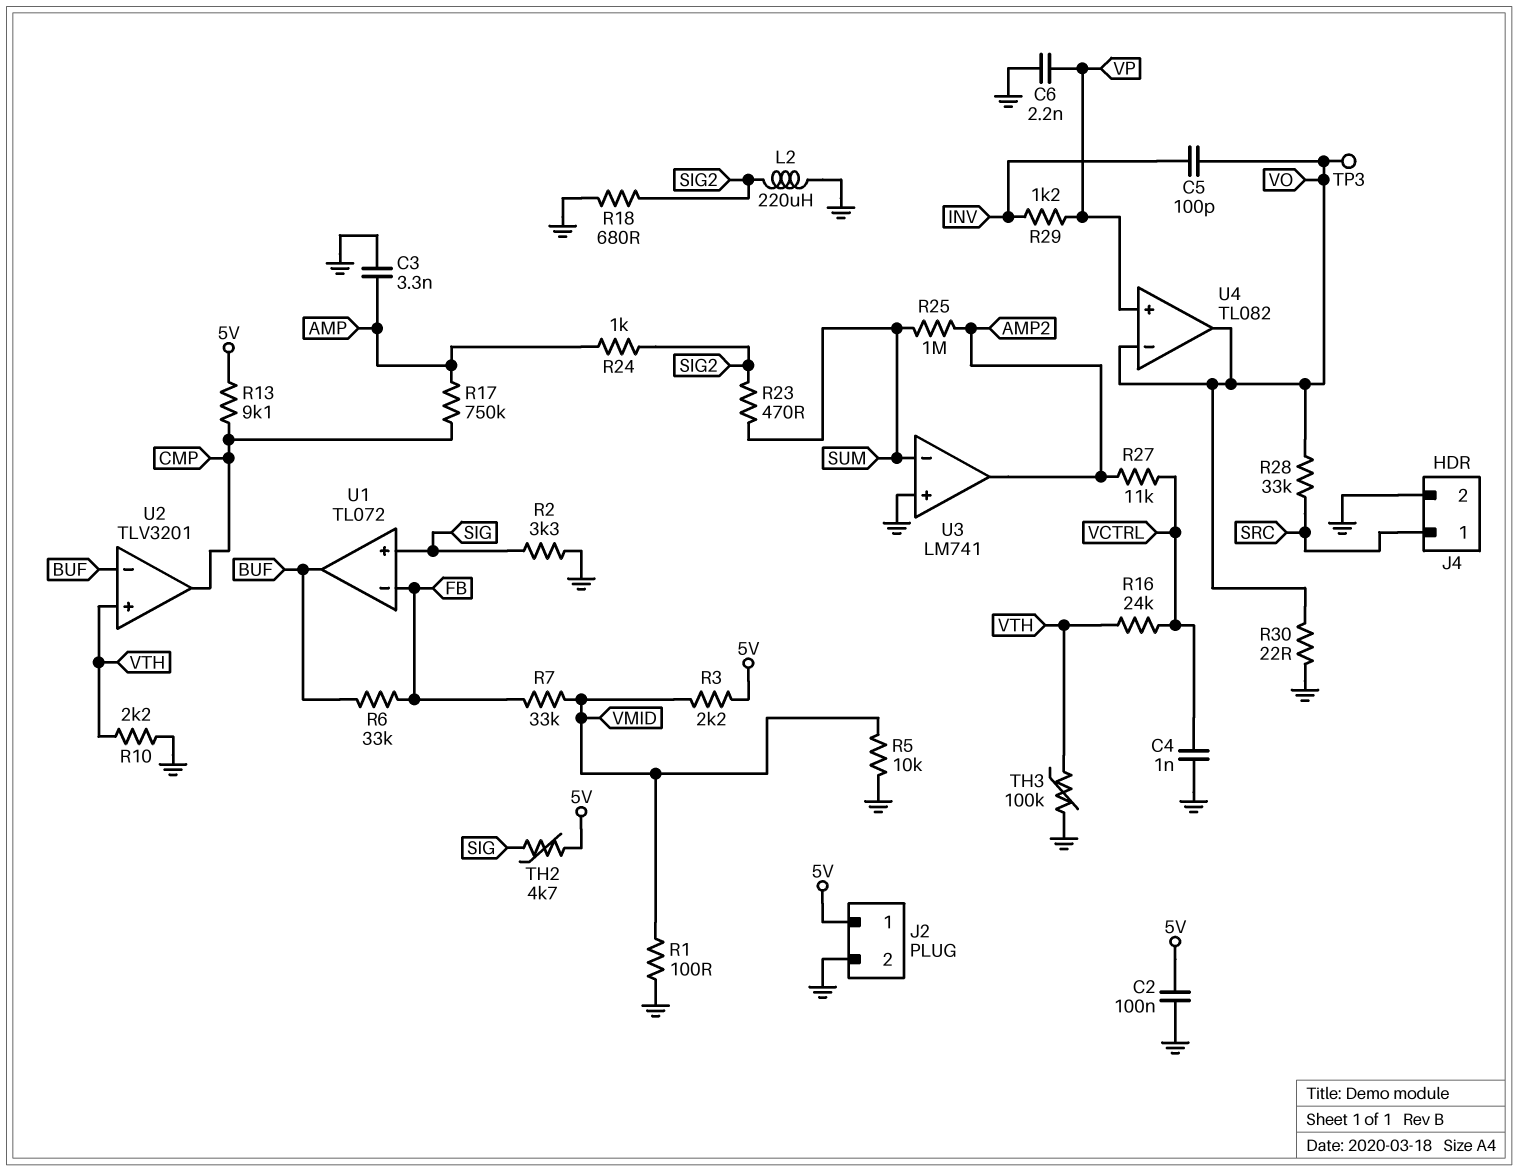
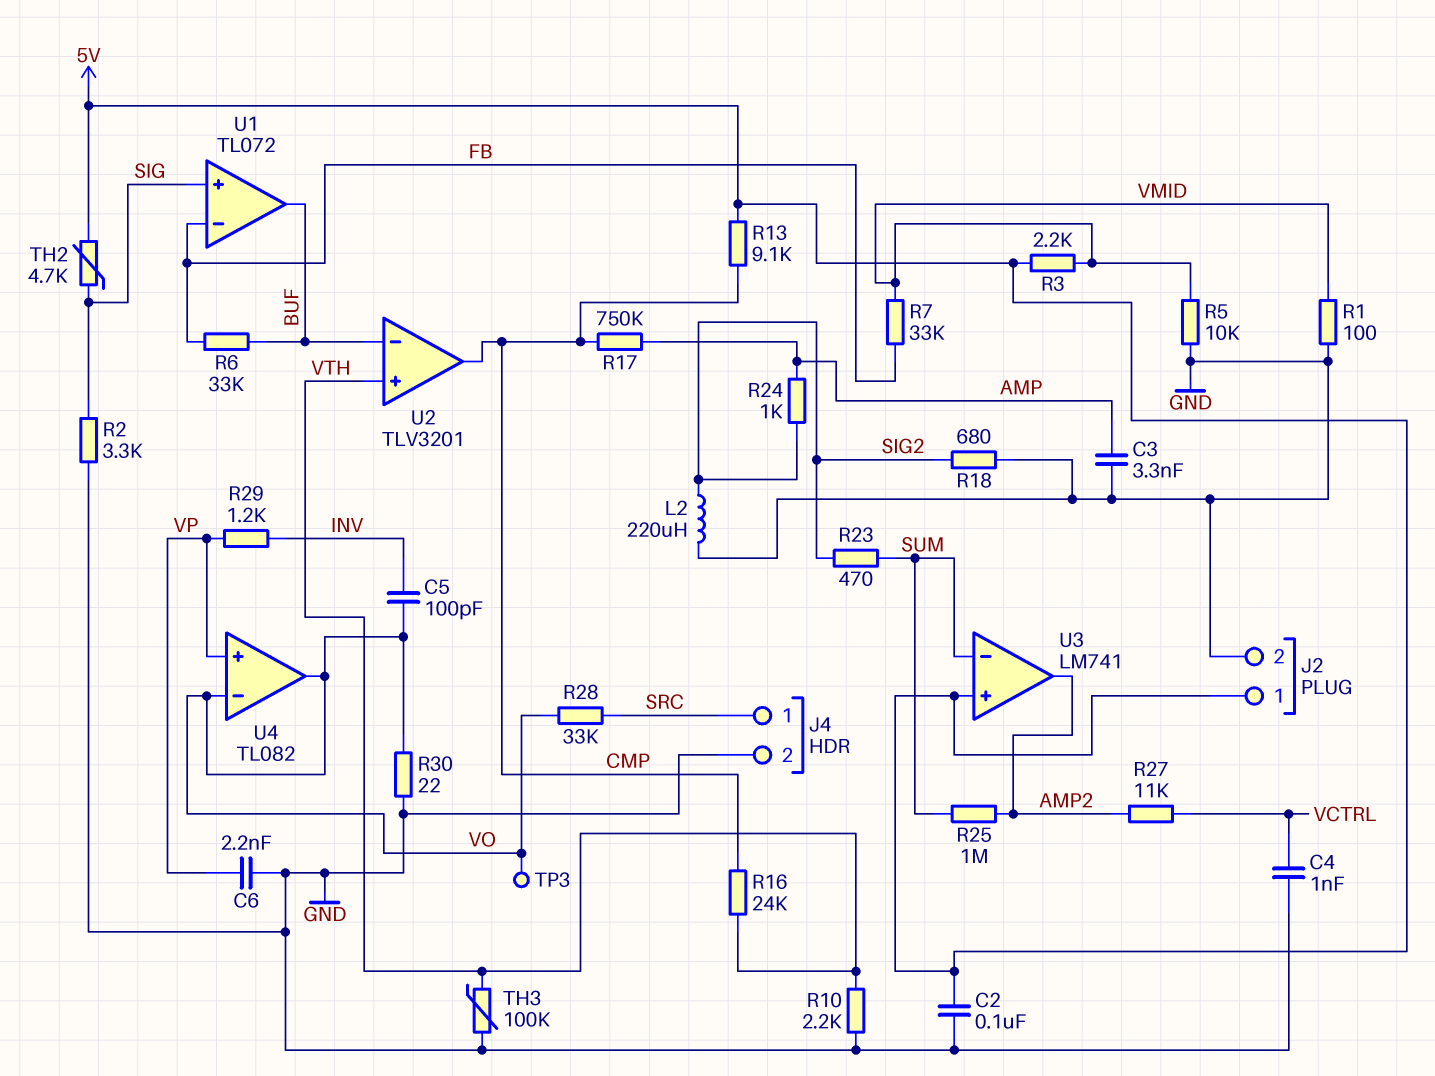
R16: 24k (VCTRL, VTH) -> 24k (CMP, VTH)
U3 pin in+: GND -> 5V

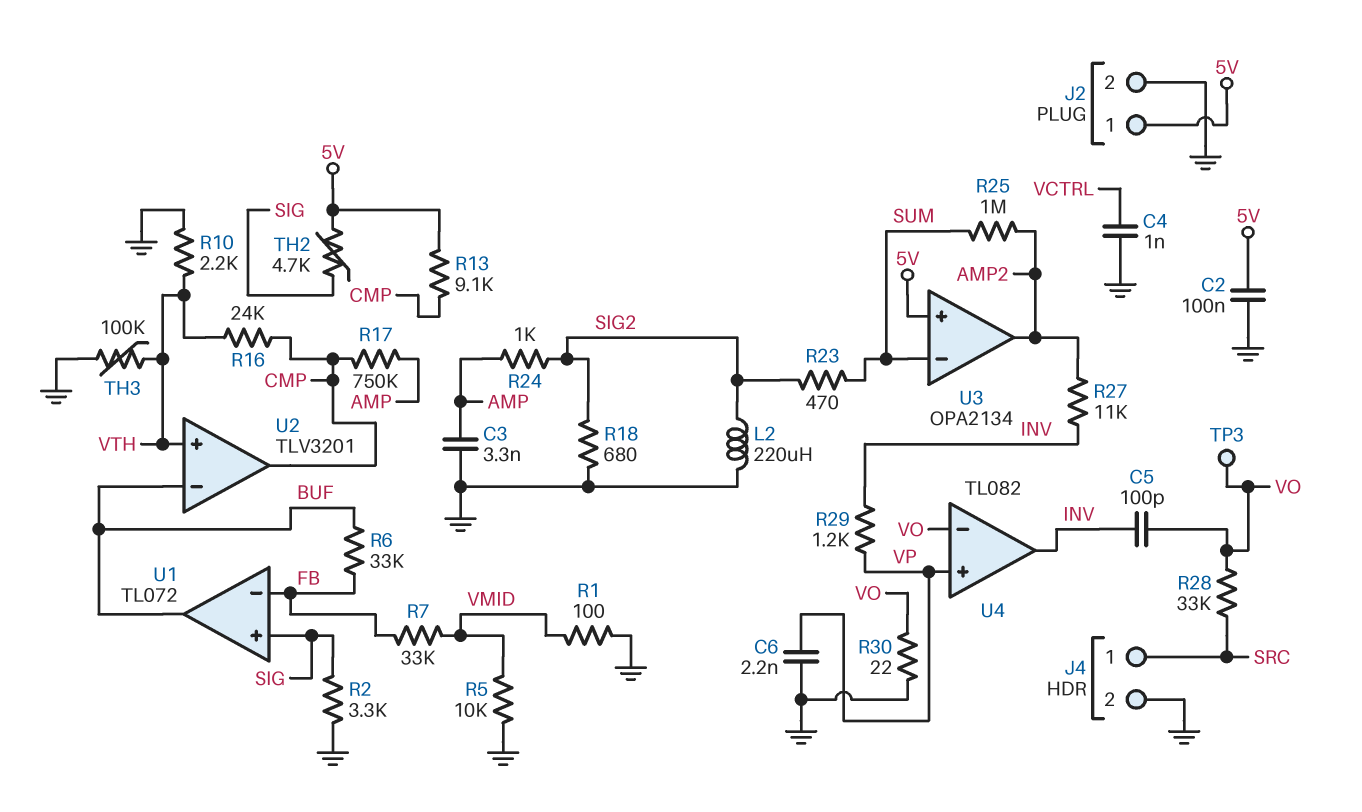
R3: 2.2k (5V, VMID) -> none
R27: 11k (AMP2, VCTRL) -> 11k (AMP2, INV)
U3: LM741 -> OPA2134
U4 pin out: VO -> INV

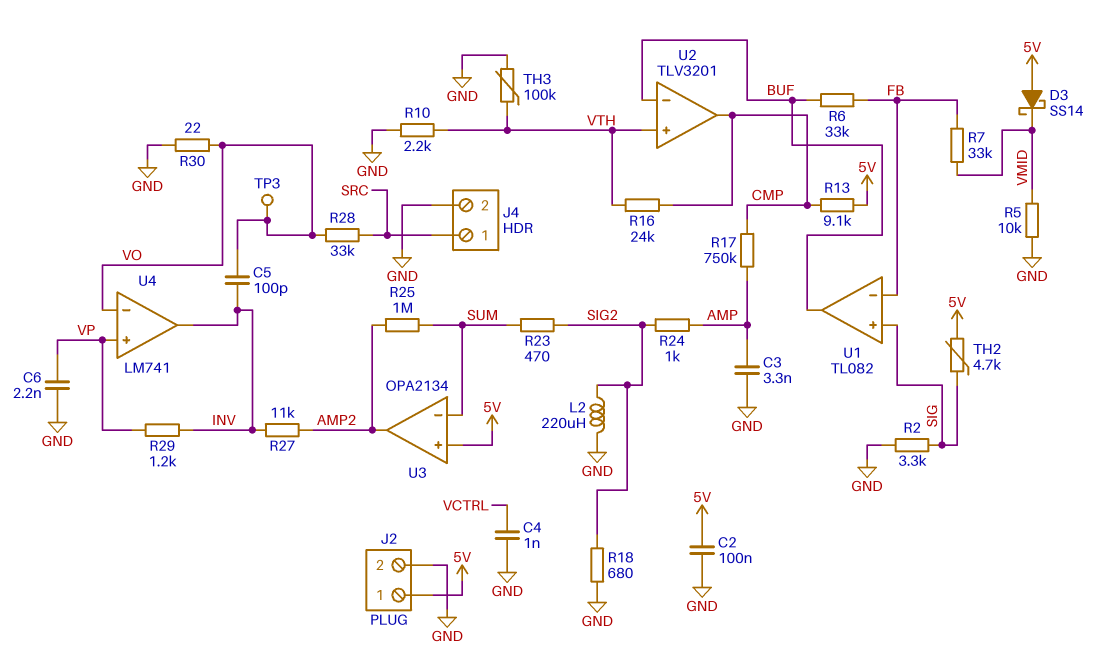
D3: none -> schottky SS14 (A 5V, K VMID)
R1: 100 (GND, VMID) -> none
U1: TL072 -> TL082
U4: TL082 -> LM741

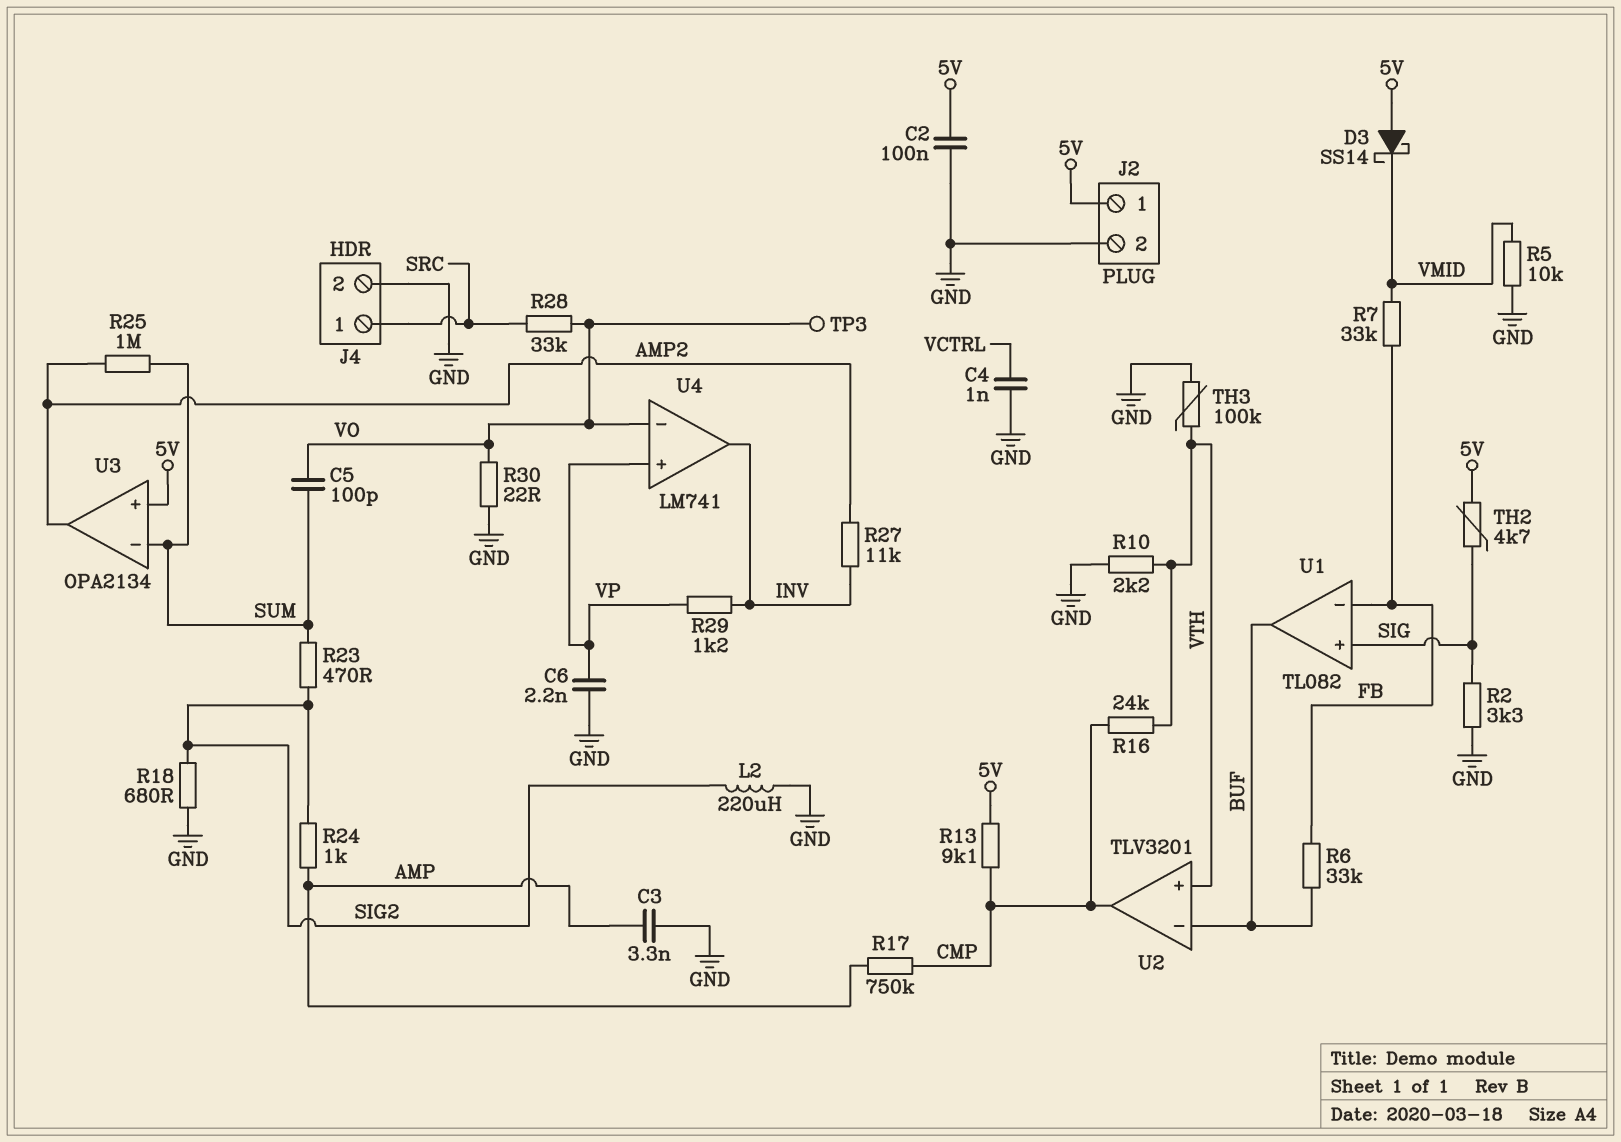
C5: 100pF (INV, VO) -> 100pF (SUM, VO)

